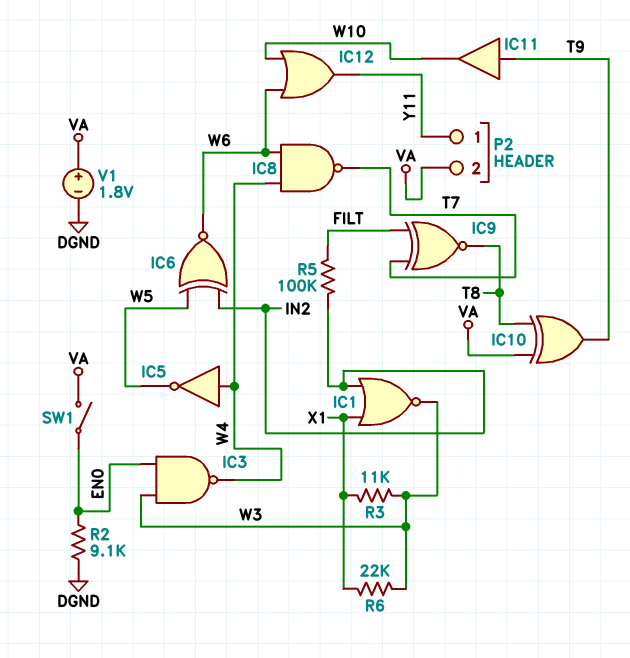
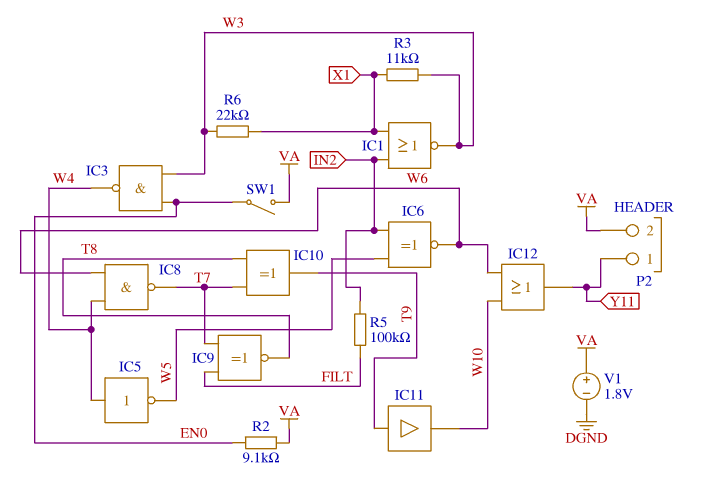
IC10: XOR (in T8, in VA, out T9) -> XOR (in T7, in T8, out T9)
R2: 9.1k (DGND, EN0) -> 9.1k (EN0, VA)

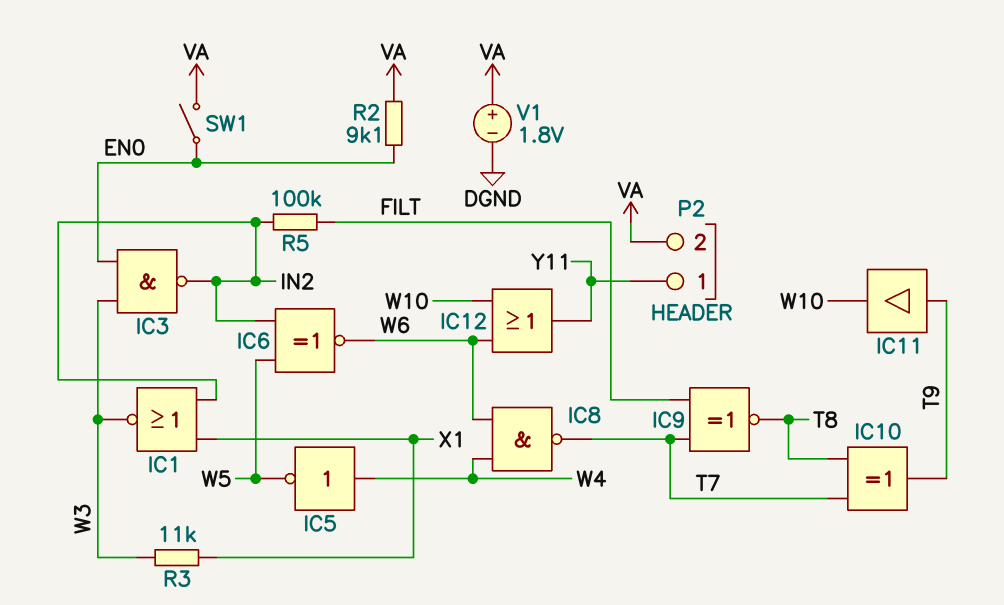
IC3: NAND (in EN0, in W3, out W4) -> NAND (in EN0, in W3, out IN2)
R6: 22k (W3, X1) -> none

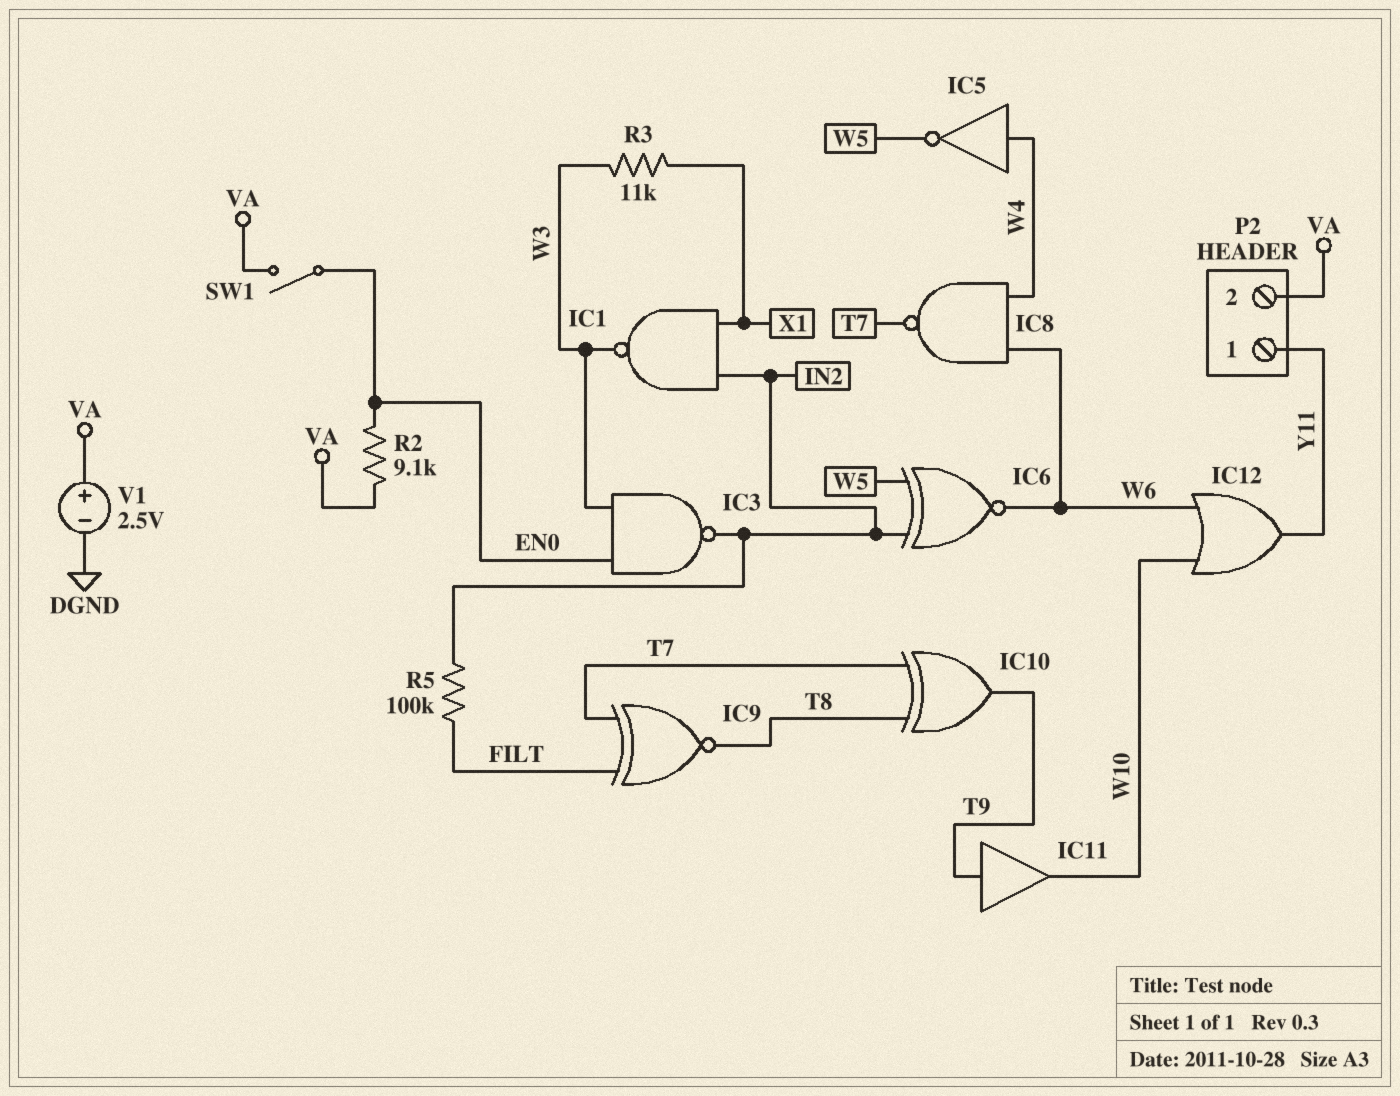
IC1: NOR (in IN2, in X1, out W3) -> NAND (in IN2, in X1, out W3)
V1: 1.8V (plus VA, minus DGND) -> 2.5V (plus VA, minus DGND)

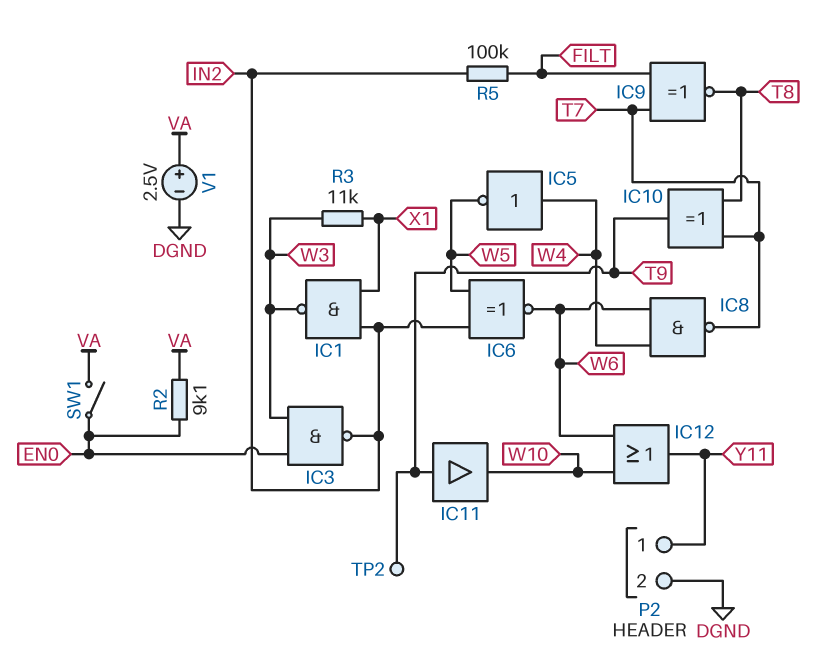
P2 pin 2: VA -> DGND
TP2: none -> test point (T9)

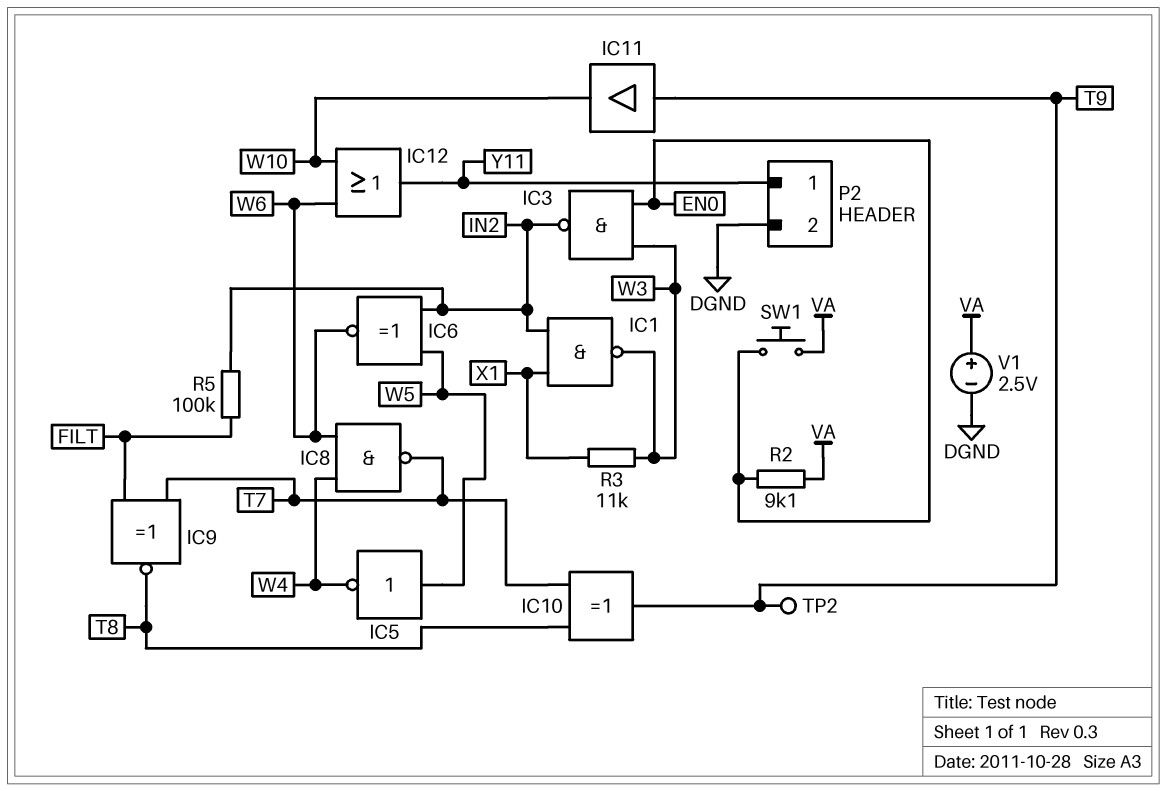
IC5: NOT (in W4, out W5) -> NOT (in W5, out W4)
SW1: switch (EN0, VA) -> button (EN0, VA)

